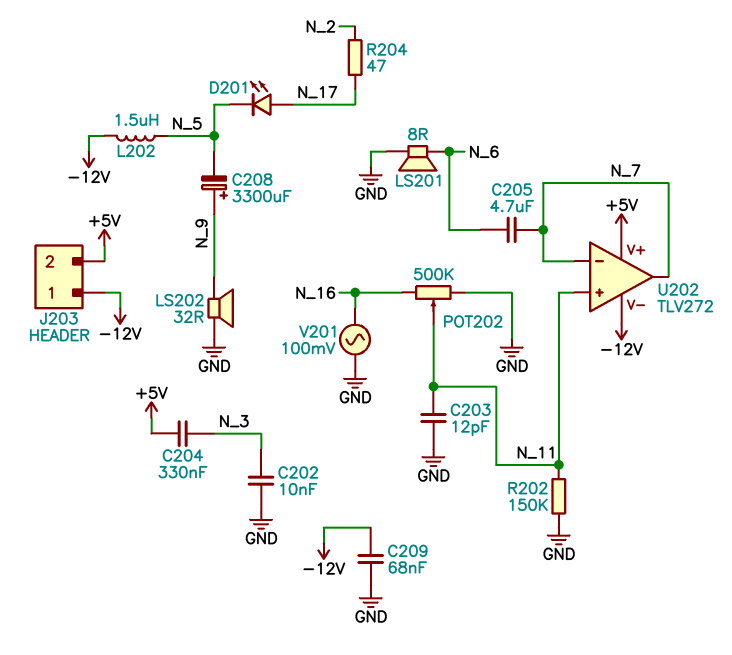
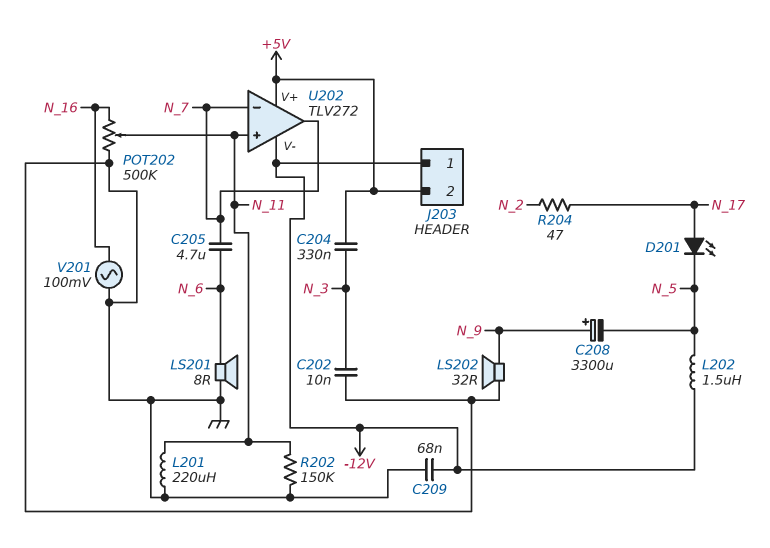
C203: 12pF (GND, N_11) -> none
L201: none -> 220uH (GND, N_11)

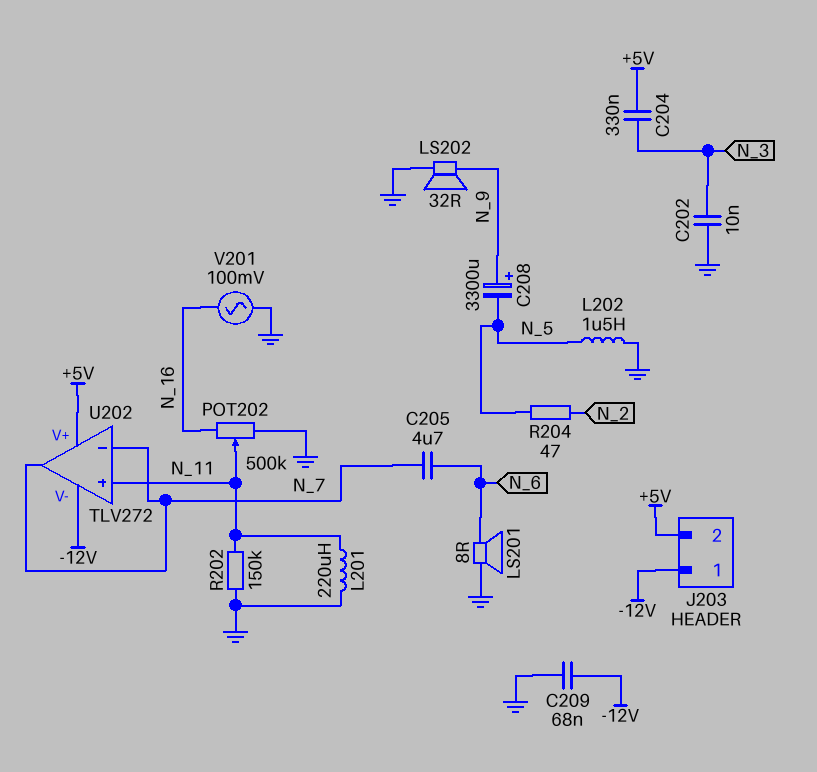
D201: LED (A N_17, K N_5) -> none
L202: 1.5uH (-12V, N_5) -> 1.5uH (GND, N_5)
R204: 47 (N_2, N_17) -> 47 (N_2, N_5)

